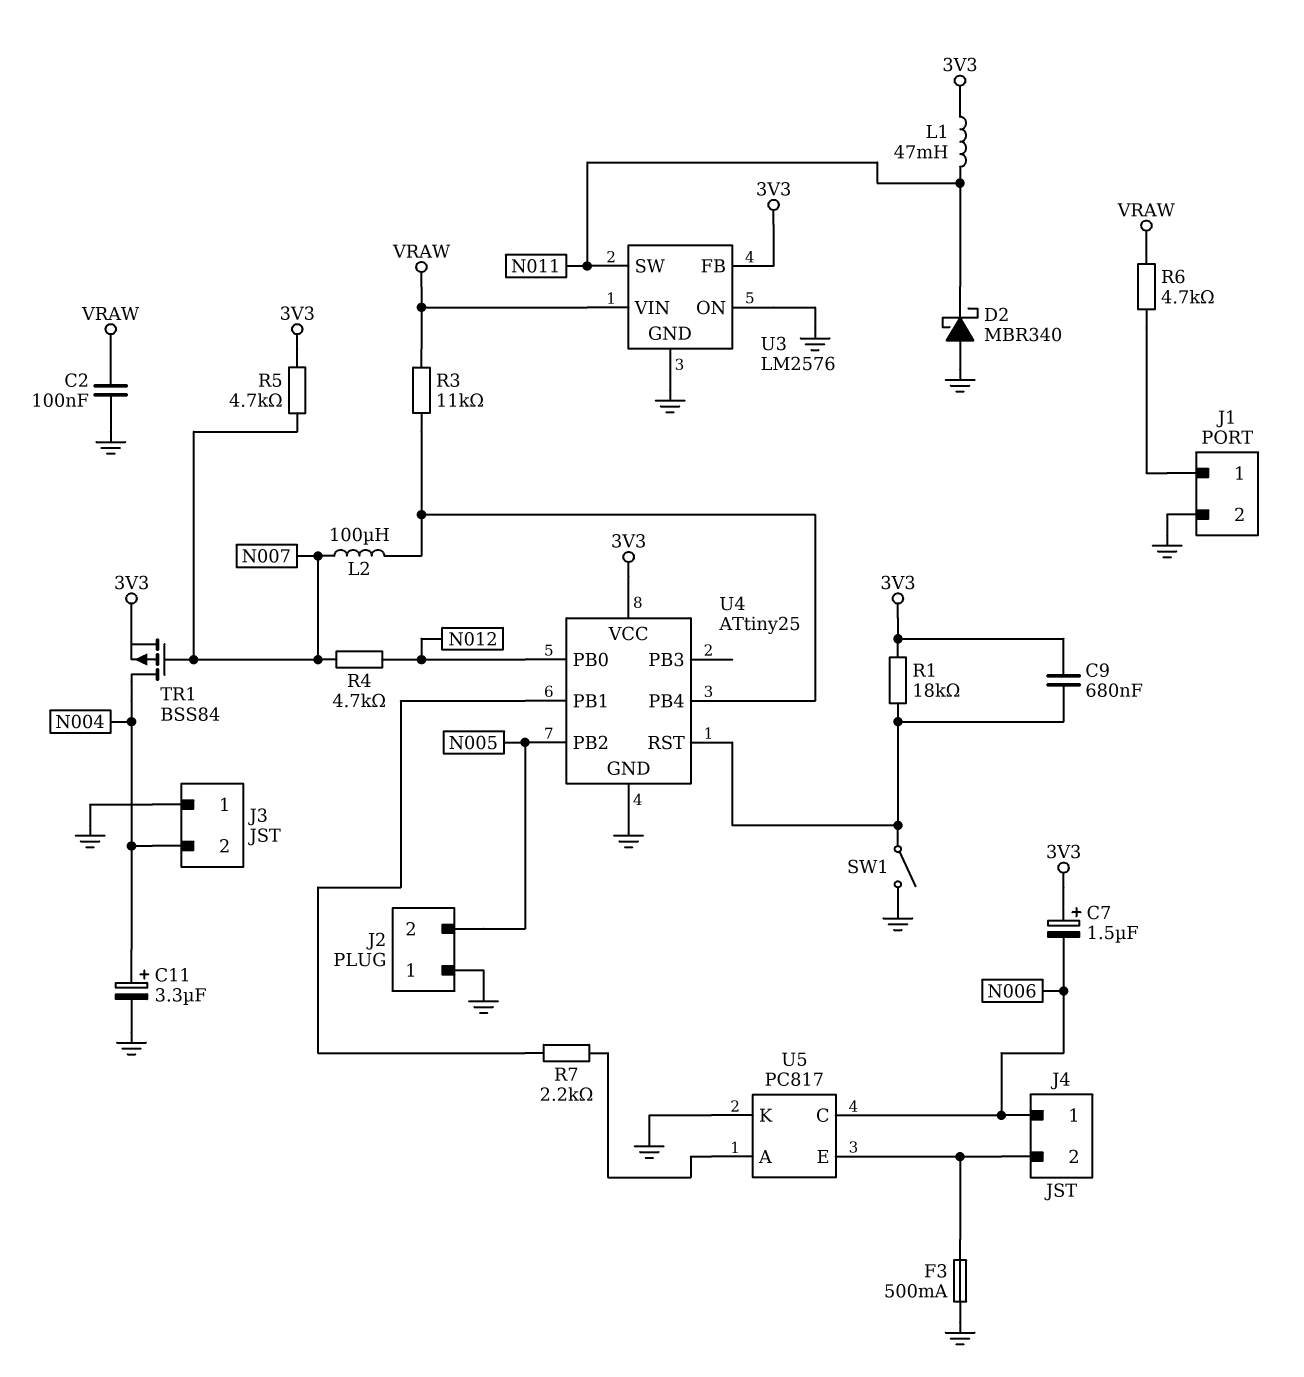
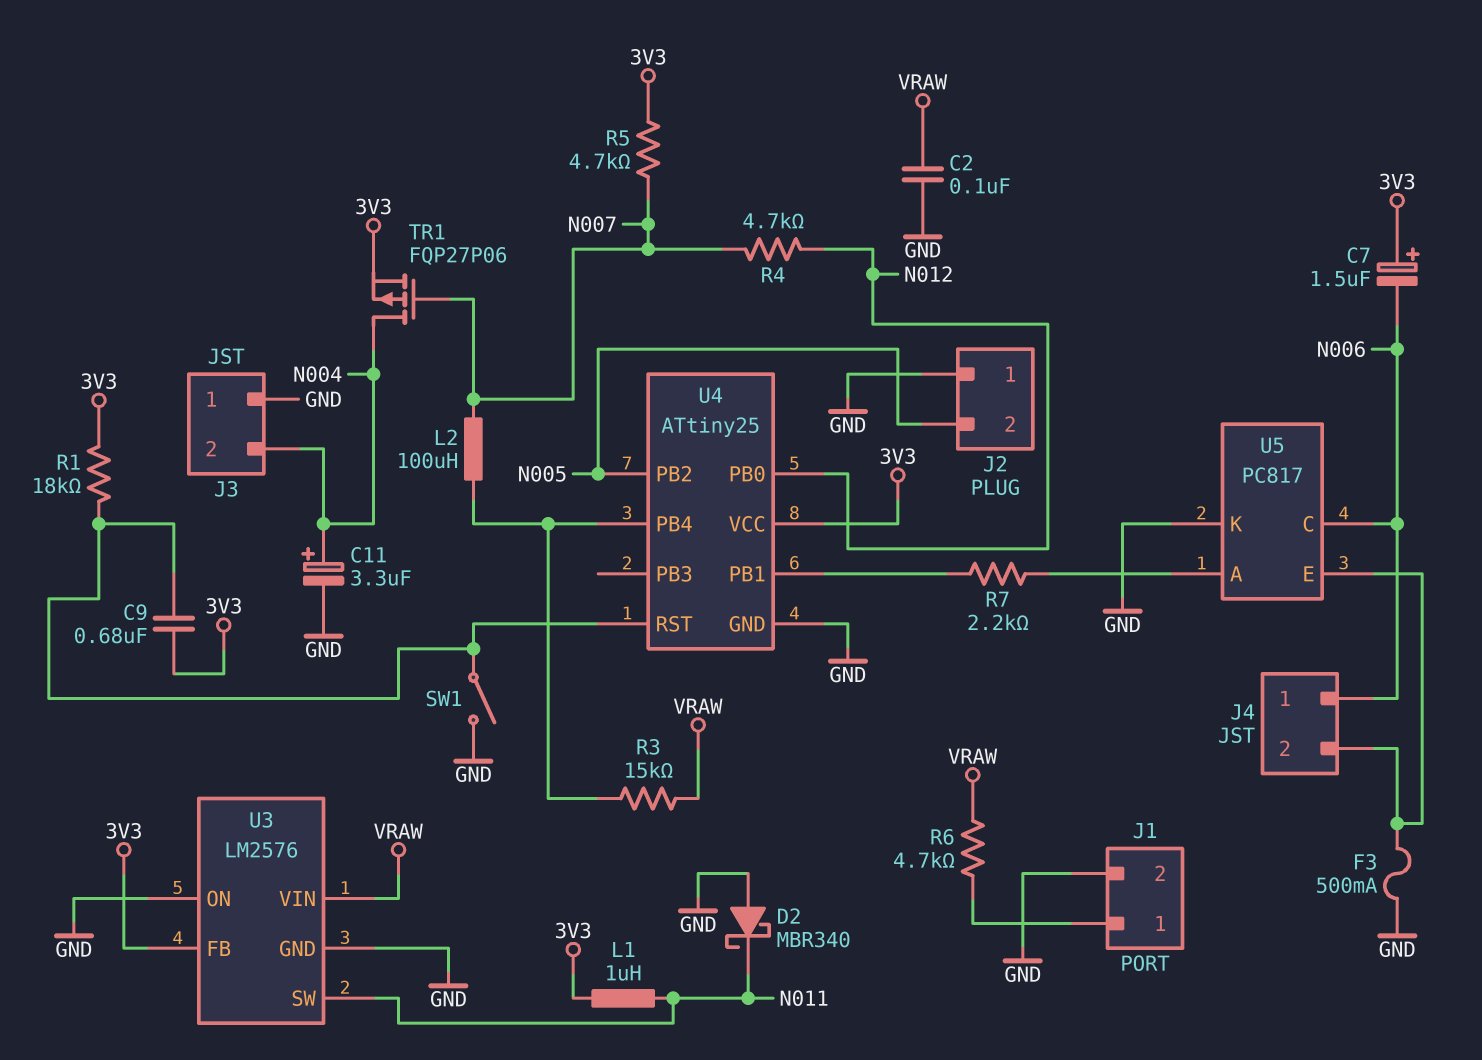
L1: 47mH (3V3, N011) -> 1uH (3V3, N011)
R3: 11k (U4/PB4, VRAW) -> 15k (U4/PB4, VRAW)
TR1: PMOS BSS84 (G N007, D N004, S 3V3) -> PMOS FQP27P06 (G N007, D N004, S 3V3)

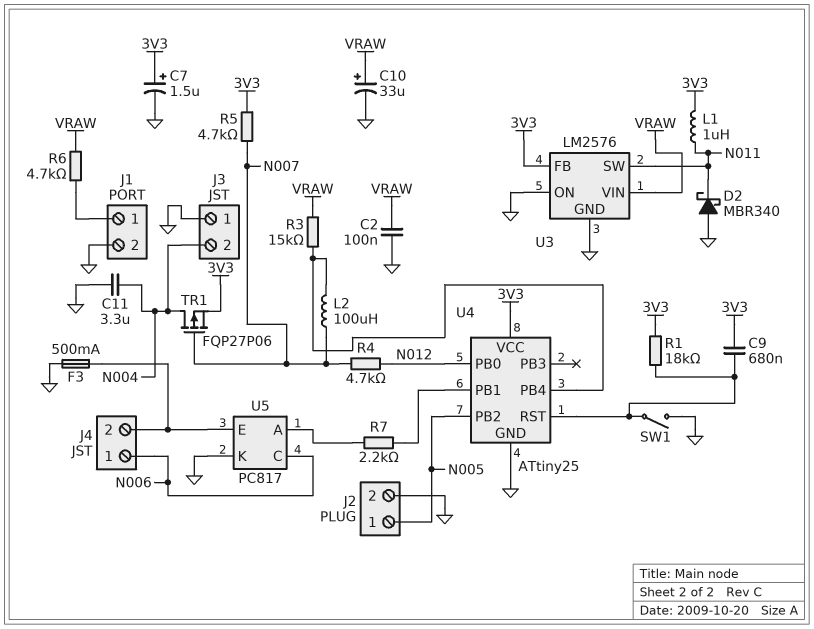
C7: 1.5uF (plus 3V3, minus N006) -> 1.5uF (plus 3V3, minus GND)
C10: none -> 33uF (plus VRAW, minus GND)
C11: 3.3uF (plus N004, minus GND) -> 3.3uF (GND, N004)
J2 pin 1: GND -> N005
J2 pin 2: N005 -> GND

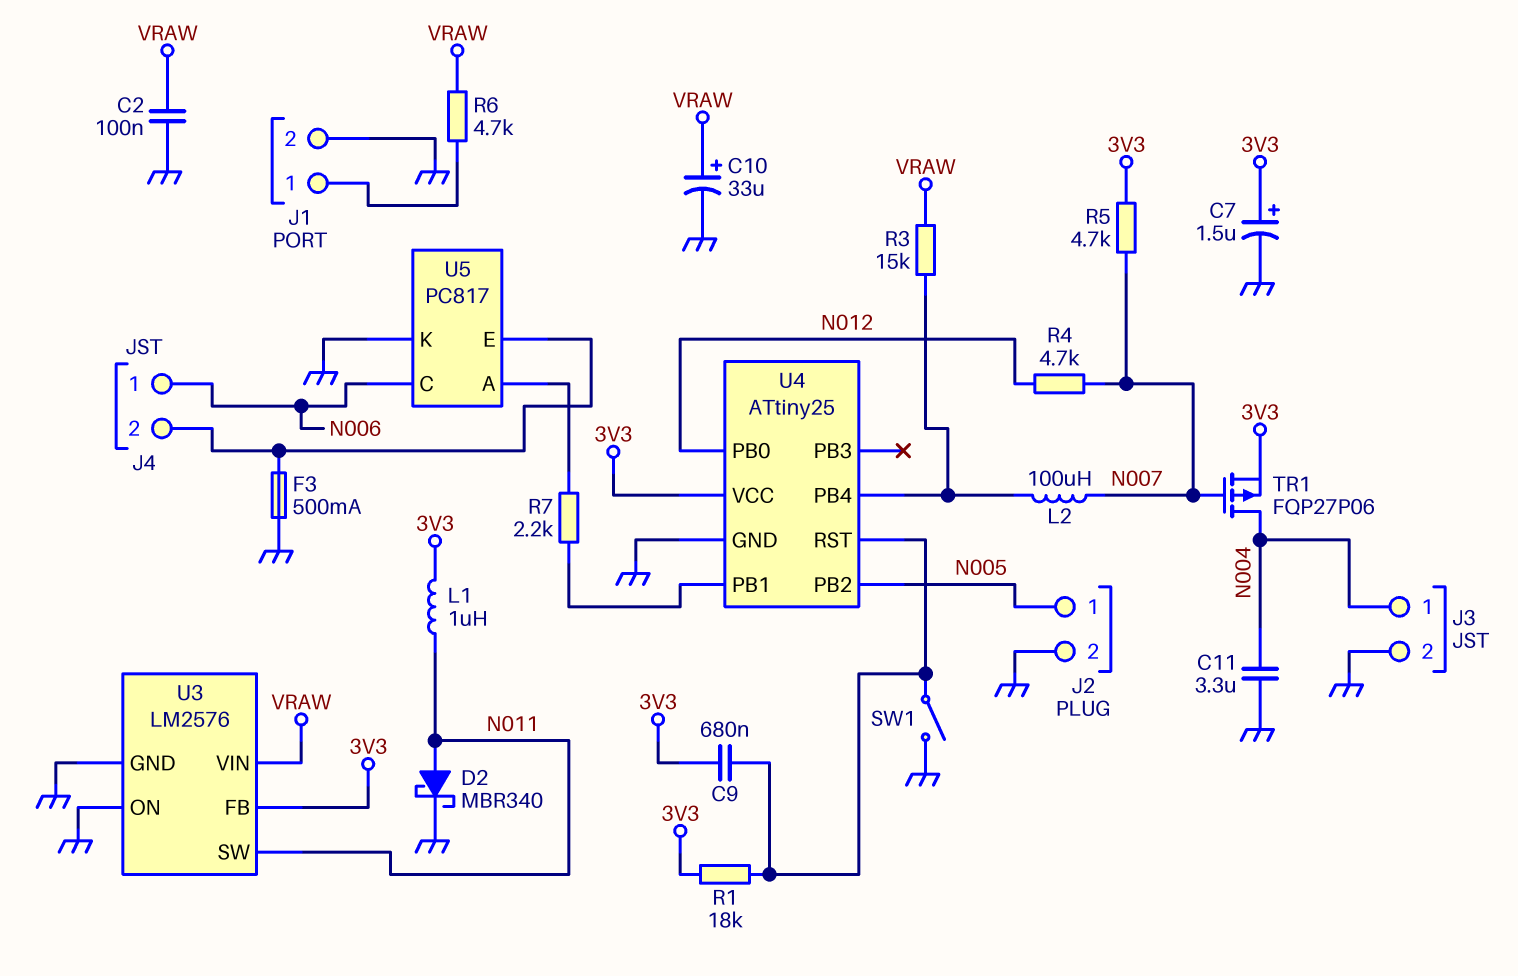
D2: schottky MBR340 (A GND, K N011) -> schottky MBR340 (A N011, K GND)
J3 pin 1: GND -> N004
J3 pin 2: N004 -> GND

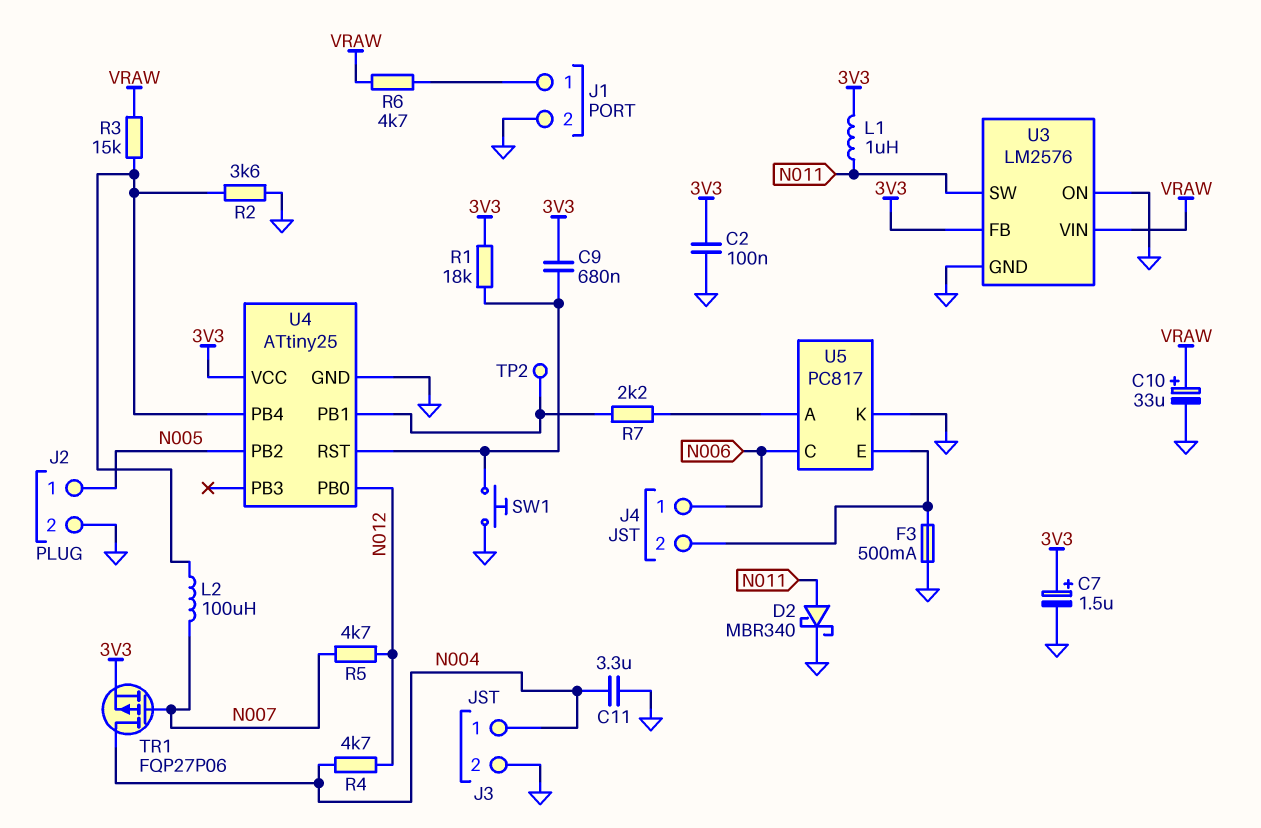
C2: 100nF (GND, VRAW) -> 100nF (3V3, GND)
R2: none -> 3.6k (GND, U4/PB4)
R4: 4.7k (N007, N012) -> 4.7k (N004, N012)
R5: 4.7k (3V3, N007) -> 4.7k (N007, N012)
SW1: switch (GND, U4/RST) -> button (GND, U4/RST)
TP2: none -> test point (U4/PB1)

